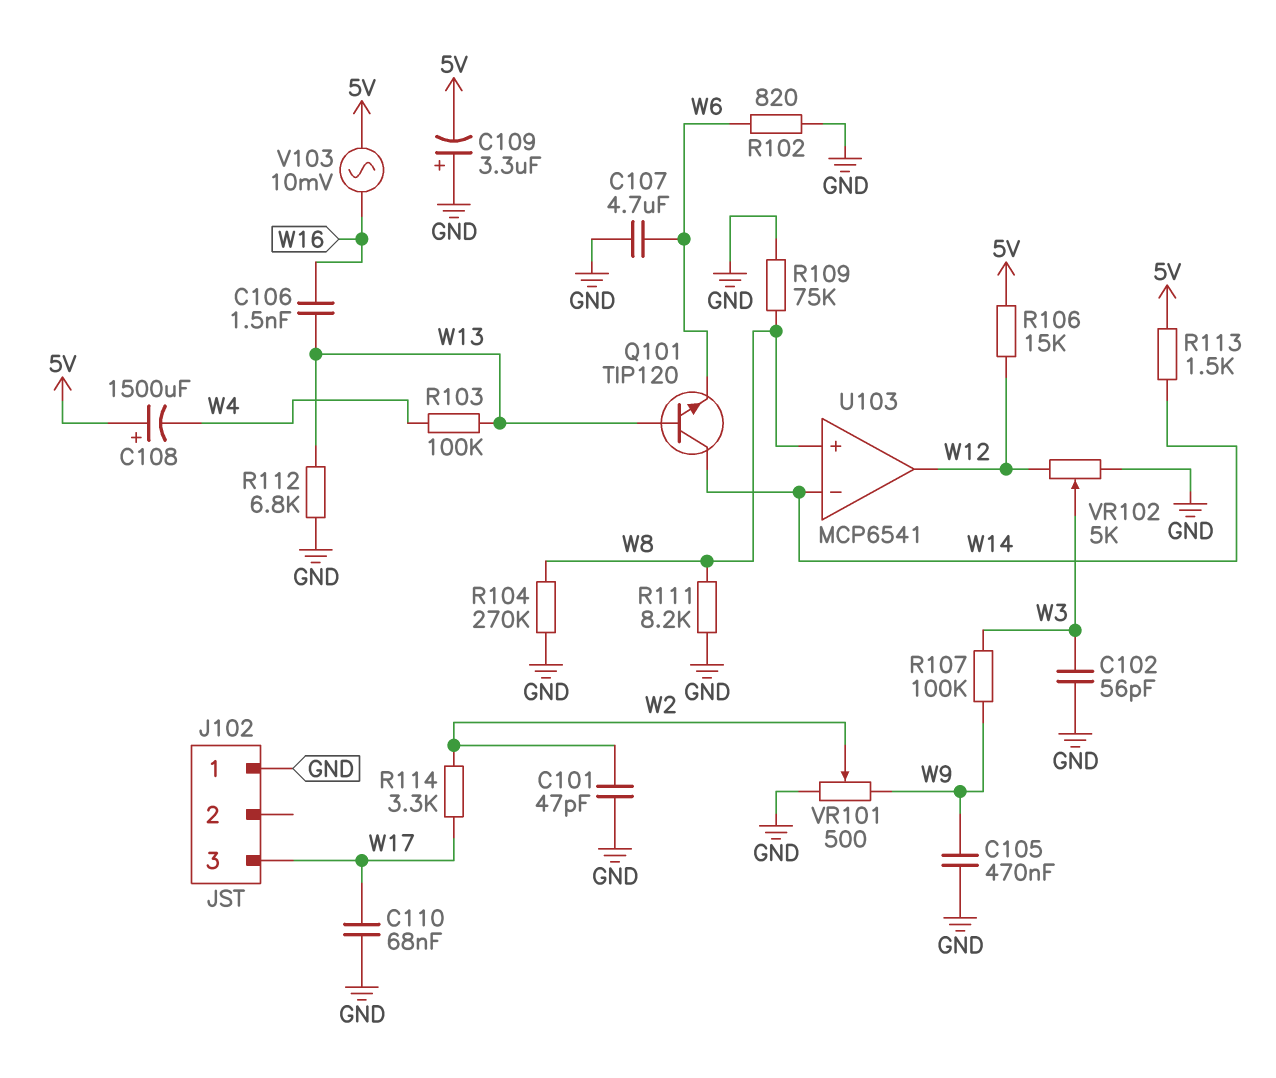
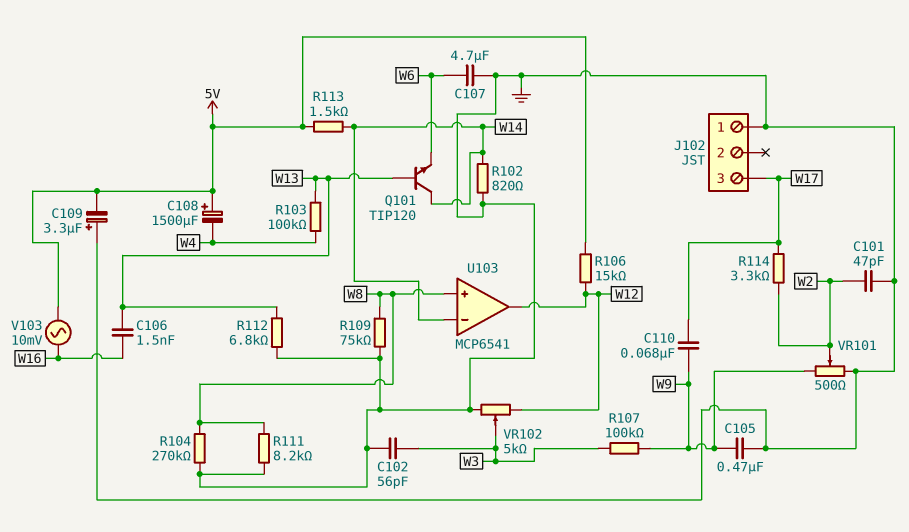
C110: 68nF (GND, W17) -> 68nF (W9, W17)
R102: 820 (GND, W6) -> 820 (GND, W14)

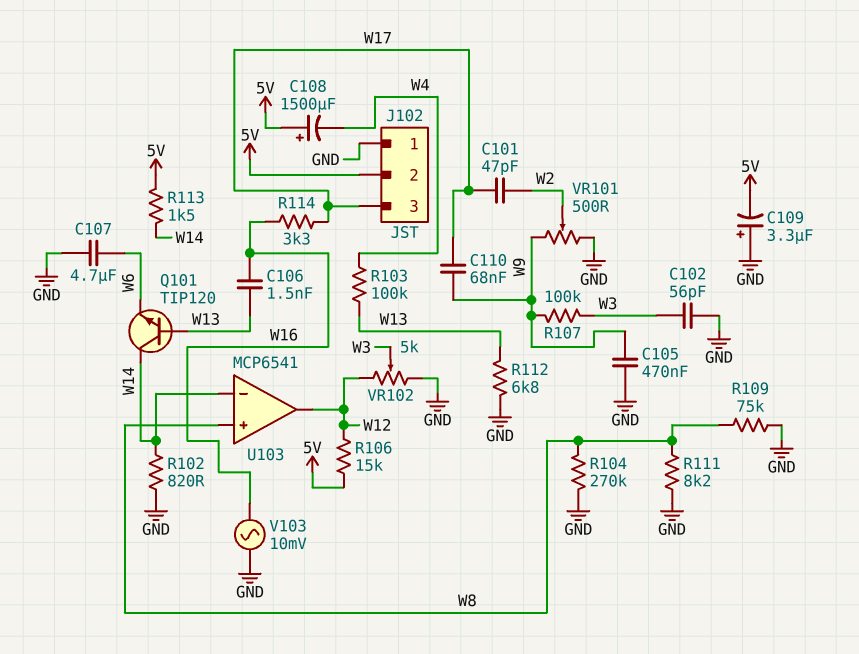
C101: 47pF (GND, W2) -> 47pF (W2, W17)
J102 pin 2: none -> 5V
R114: 3.3k (W2, W17) -> 3.3k (W16, W17)
V103: AC 10mV (5V, W16) -> AC 10mV (GND, W16)

